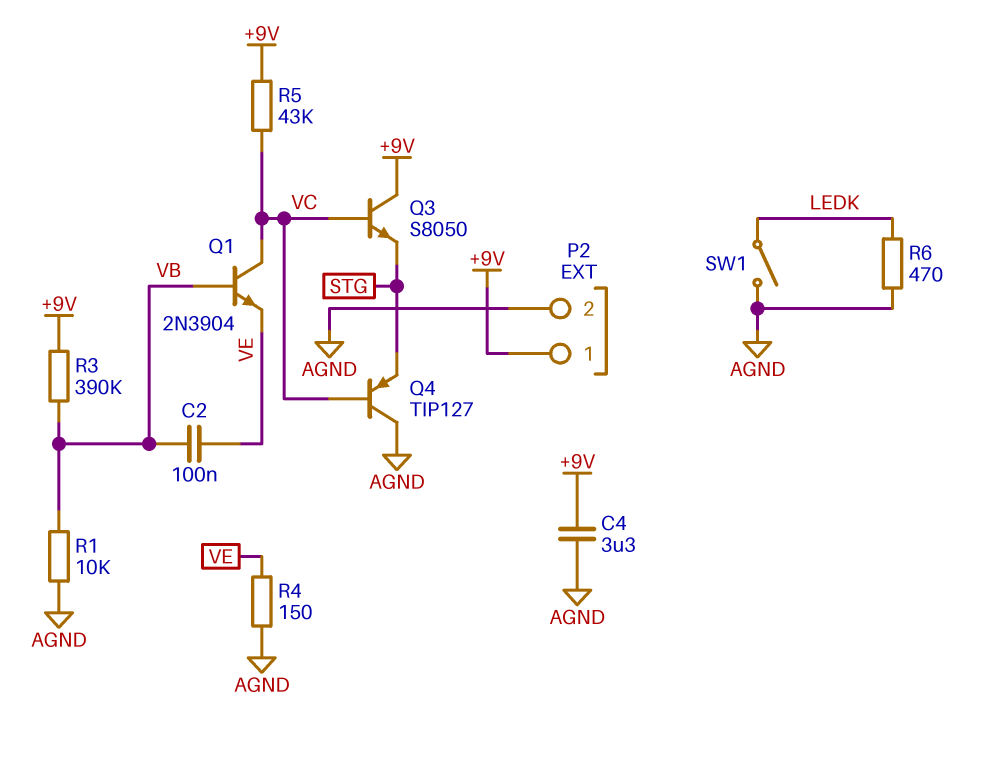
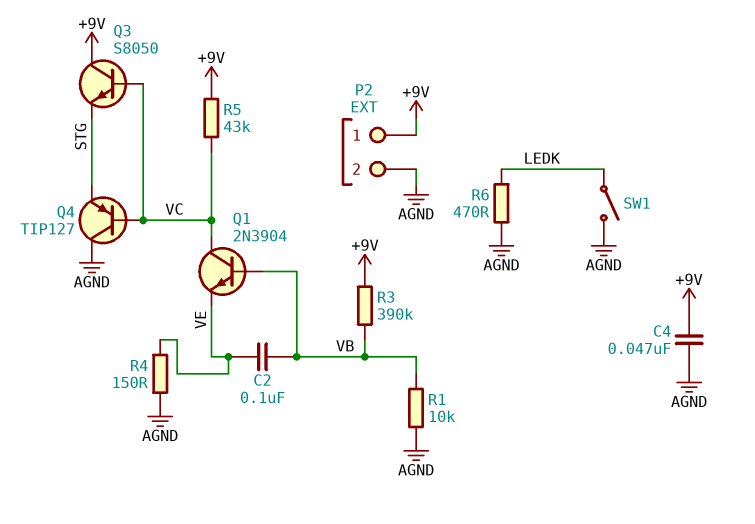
C4: 3.3uF (+9V, AGND) -> 47nF (+9V, AGND)

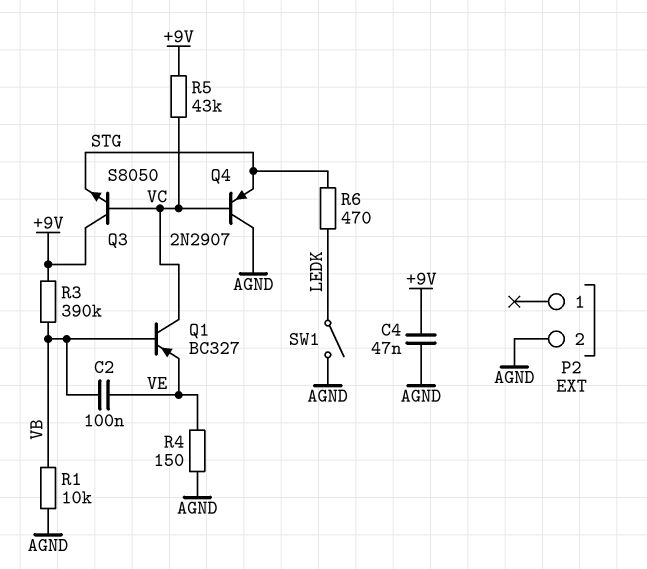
P2 pin 1: +9V -> none
Q1: NPN 2N3904 (B VB, C VC, E VE) -> PNP BC327 (B VB, C VC, E VE)
Q4: PNP TIP127 (B VC, C AGND, E STG) -> PNP 2N2907 (B VC, C AGND, E STG)
R6: 470 (AGND, LEDK) -> 470 (LEDK, STG)

